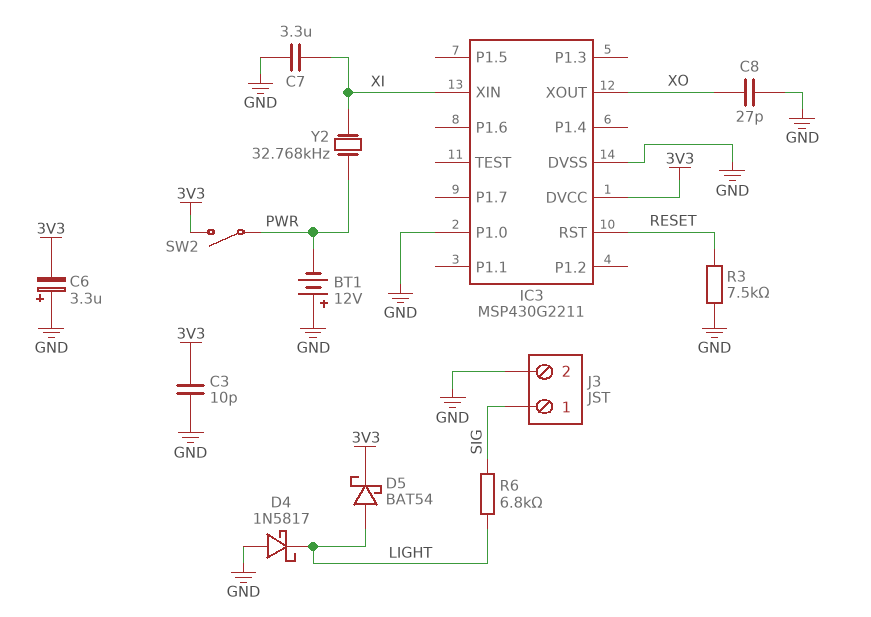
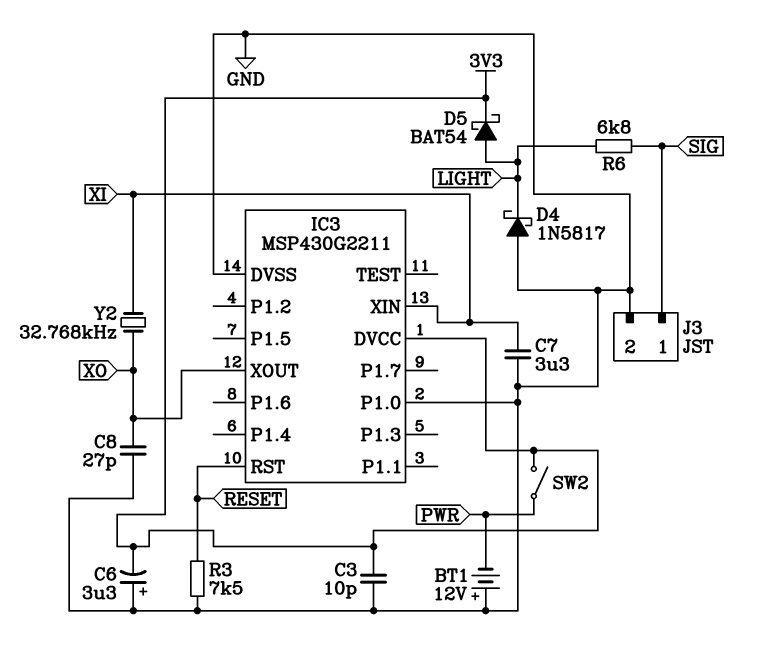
Y2: 32.768kHz (PWR, XI) -> 32.768kHz (XI, XO)

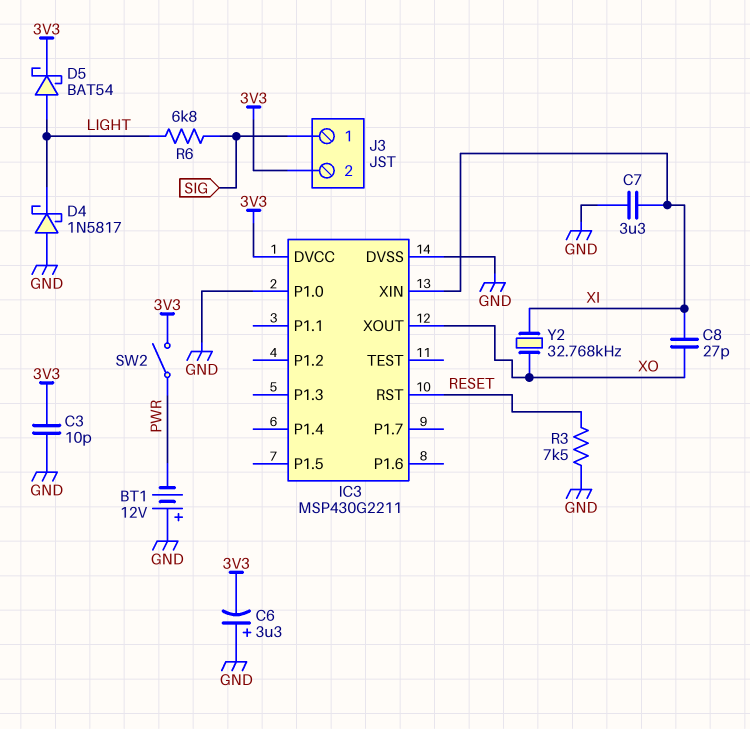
C8: 27pF (GND, XO) -> 27pF (XI, XO)
J3 pin 2: GND -> 3V3

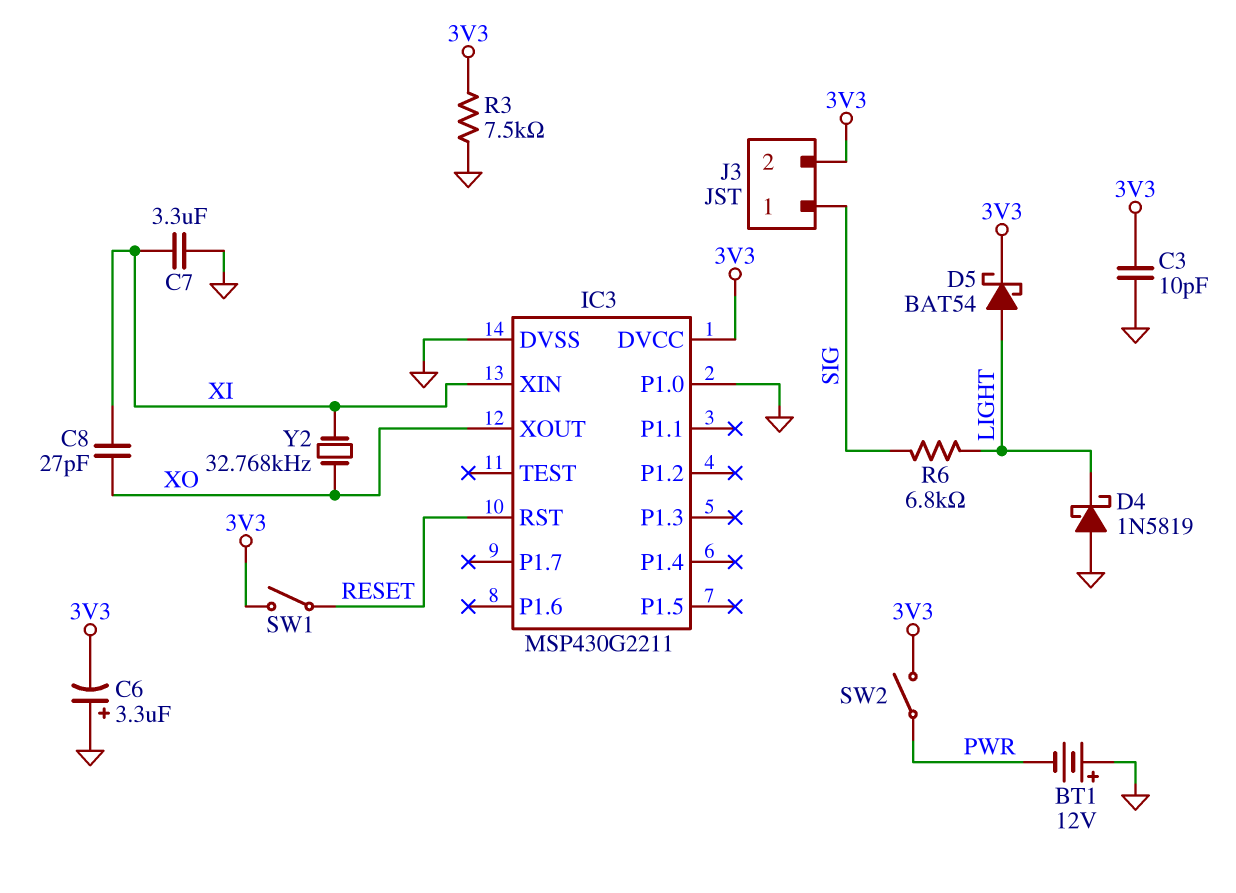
D4: schottky 1N5817 (A GND, K LIGHT) -> schottky 1N5819 (A GND, K LIGHT)
R3: 7.5k (GND, RESET) -> 7.5k (3V3, GND)
SW1: none -> switch (3V3, RESET)

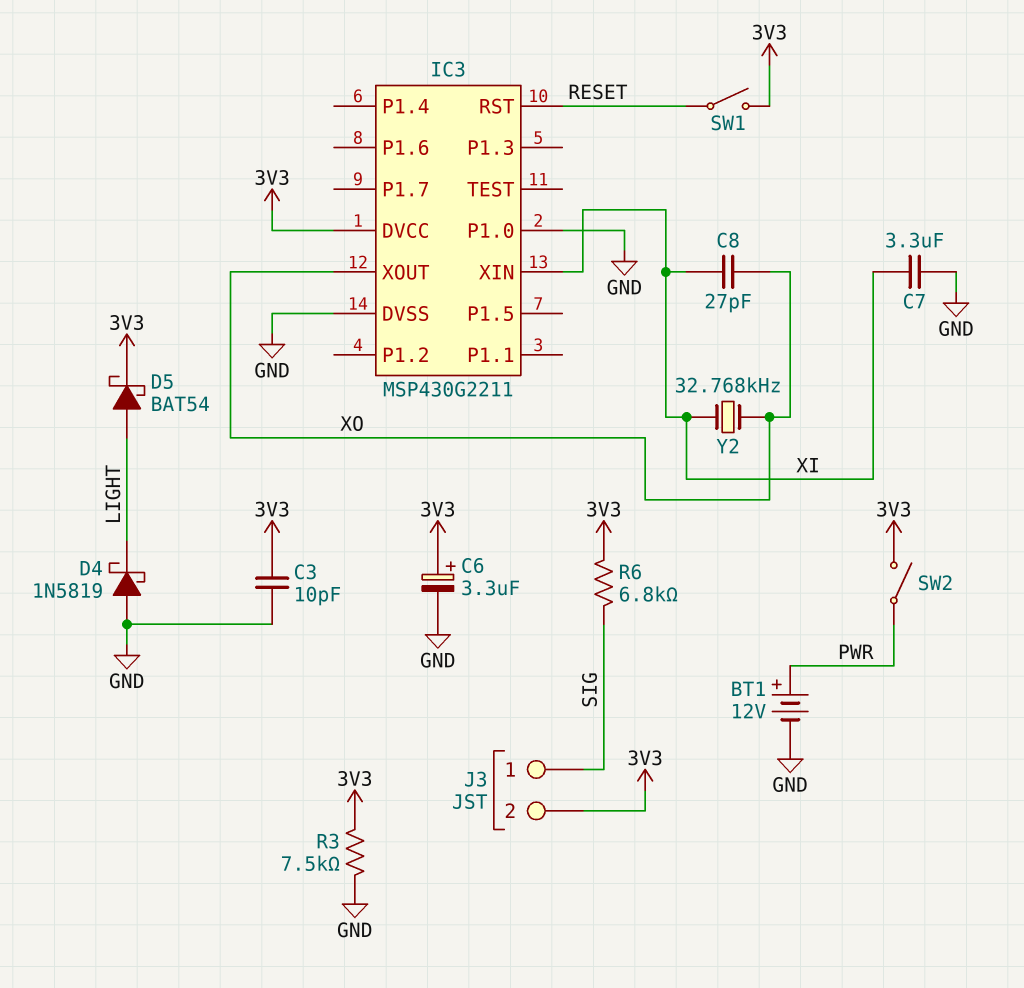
BT1: 12V (plus GND, minus PWR) -> 12V (plus PWR, minus GND)
C6: 3.3uF (plus GND, minus 3V3) -> 3.3uF (plus 3V3, minus GND)
R6: 6.8k (LIGHT, SIG) -> 6.8k (3V3, SIG)

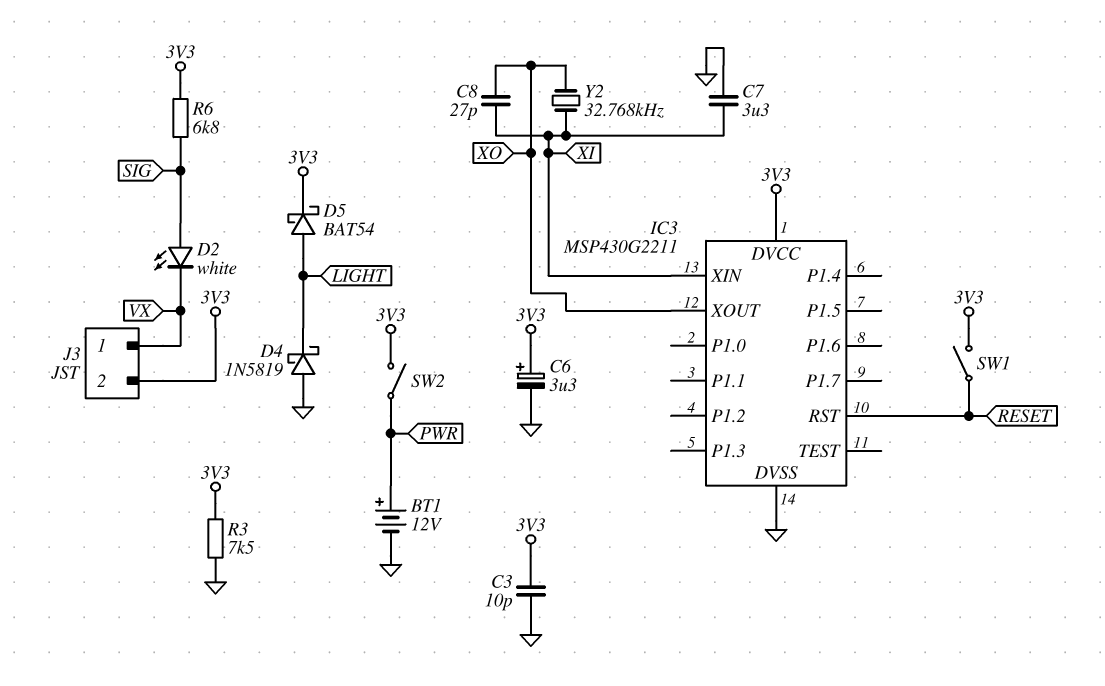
D2: none -> LED white (A SIG, K VX)
IC3 pin P1.0: GND -> none
J3 pin 1: SIG -> VX

